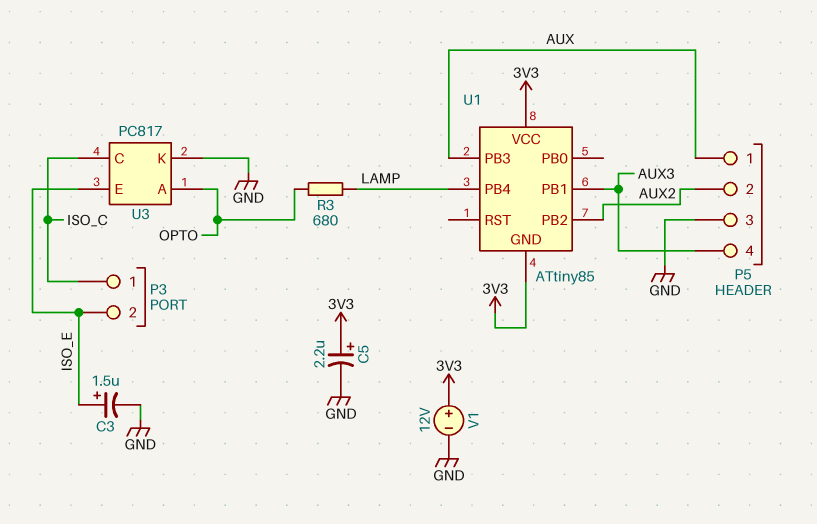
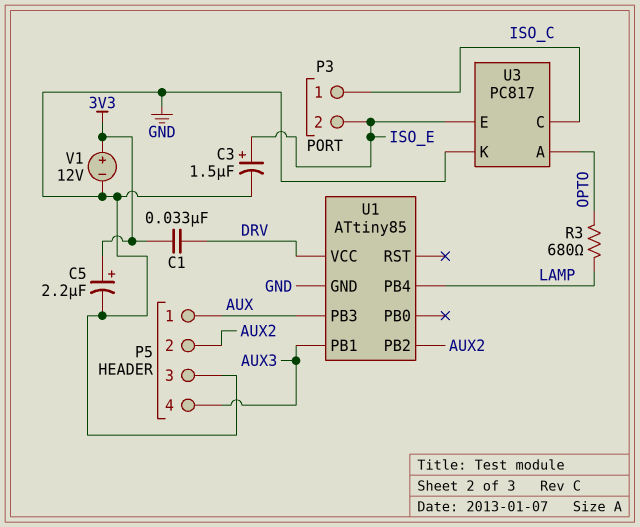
C1: none -> 33nF (3V3, DRV)
U1 pin GND: 3V3 -> GND
U1 pin VCC: 3V3 -> DRV

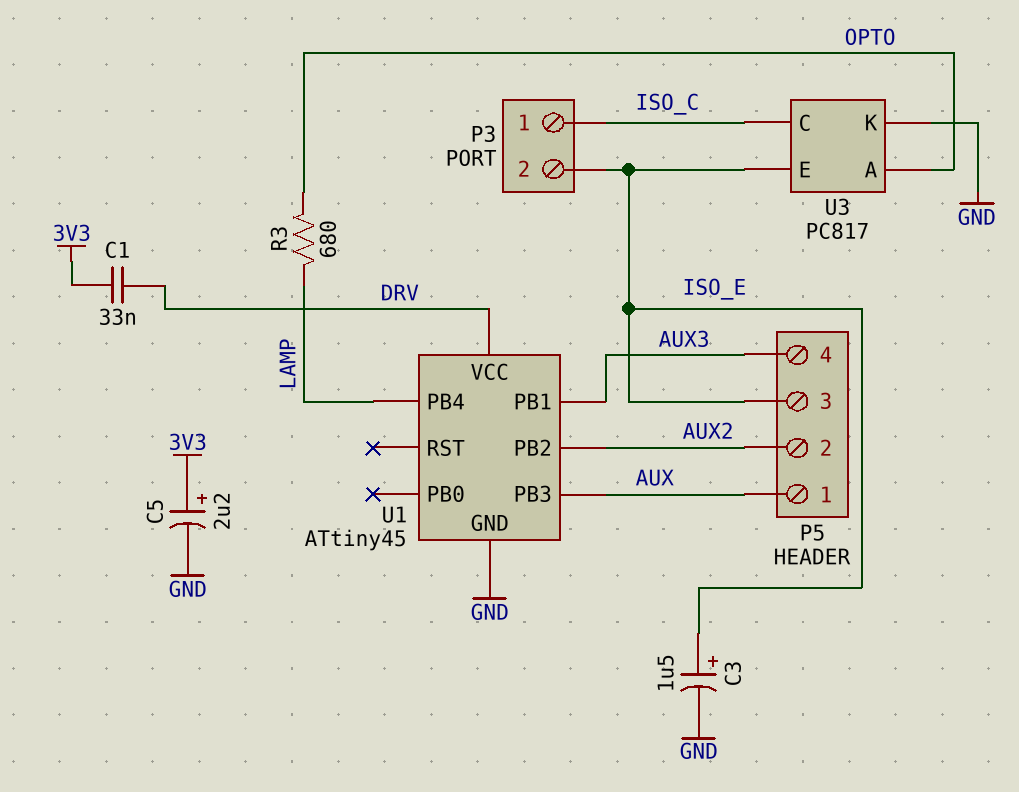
P5 pin 3: GND -> ISO_E
U1: ATtiny85 -> ATtiny45
V1: 12V (plus 3V3, minus GND) -> none

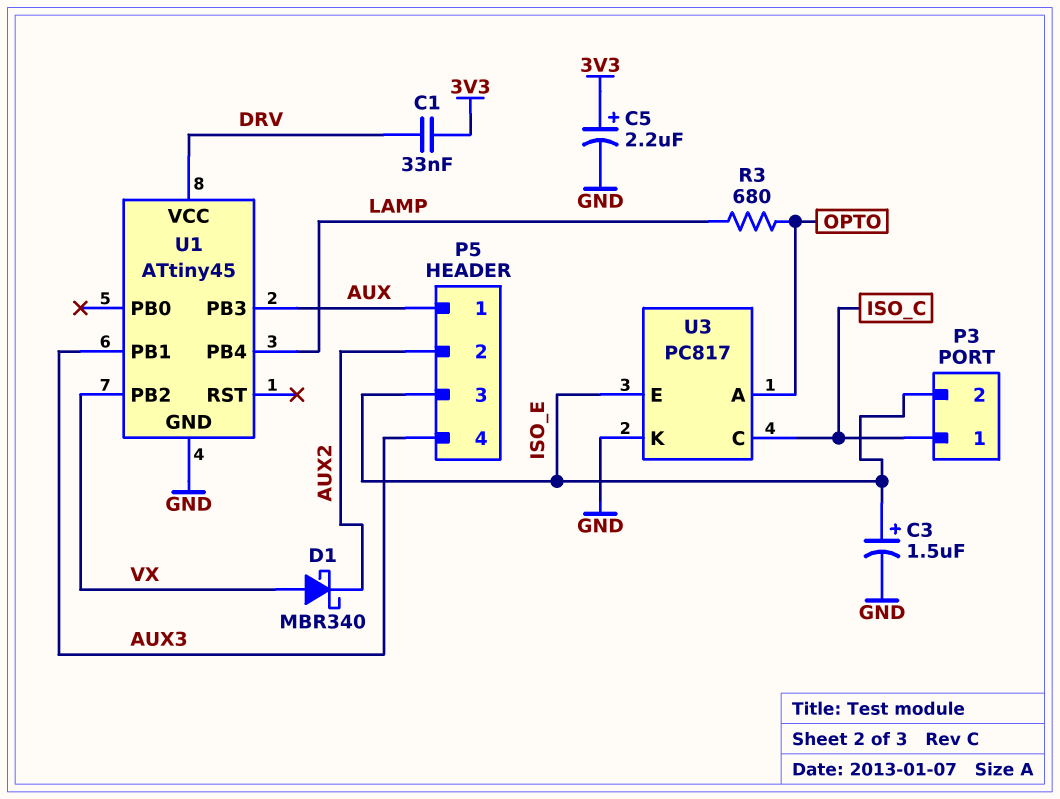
D1: none -> schottky MBR340 (A VX, K AUX2)
U1 pin PB2: AUX2 -> VX

